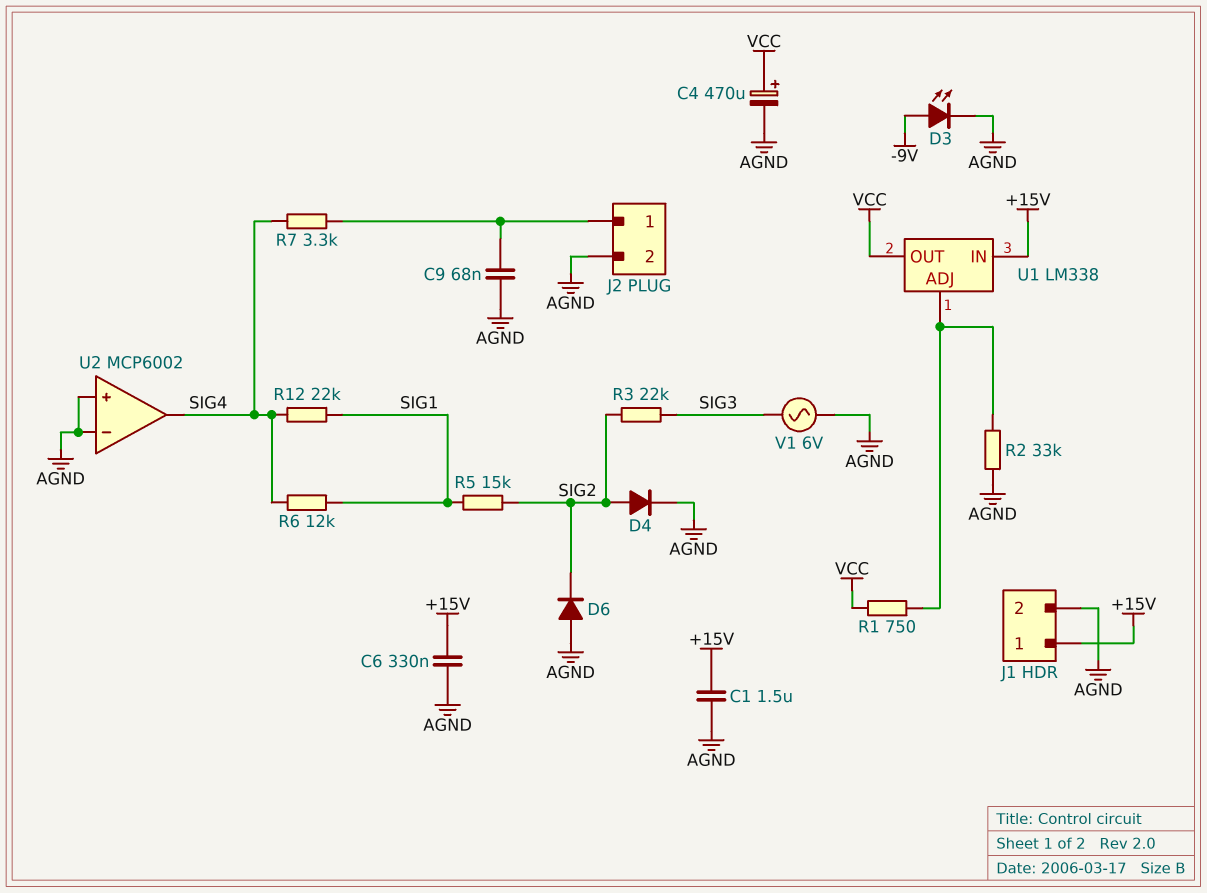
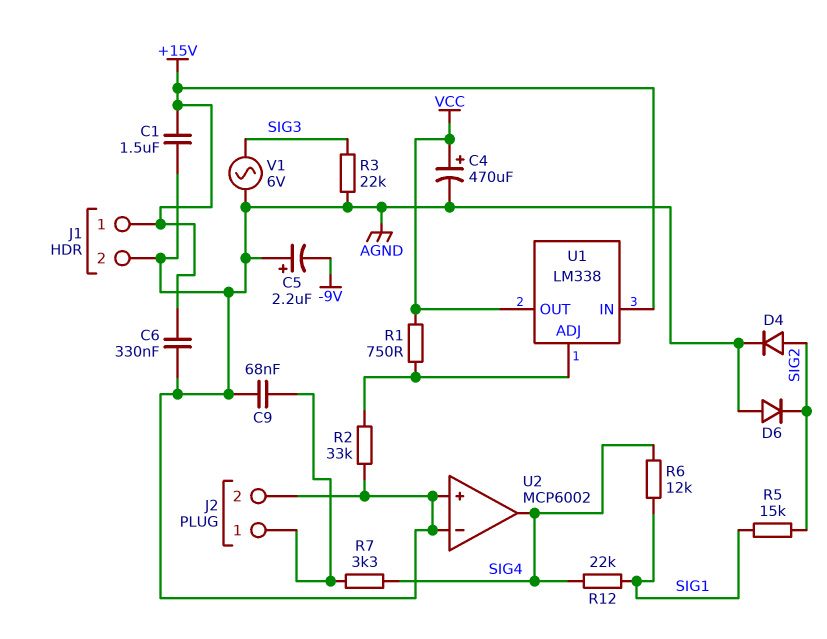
C5: none -> 2.2uF (plus AGND, minus -9V)
D3: LED (A -9V, K AGND) -> none
R3: 22k (SIG2, SIG3) -> 22k (AGND, SIG3)

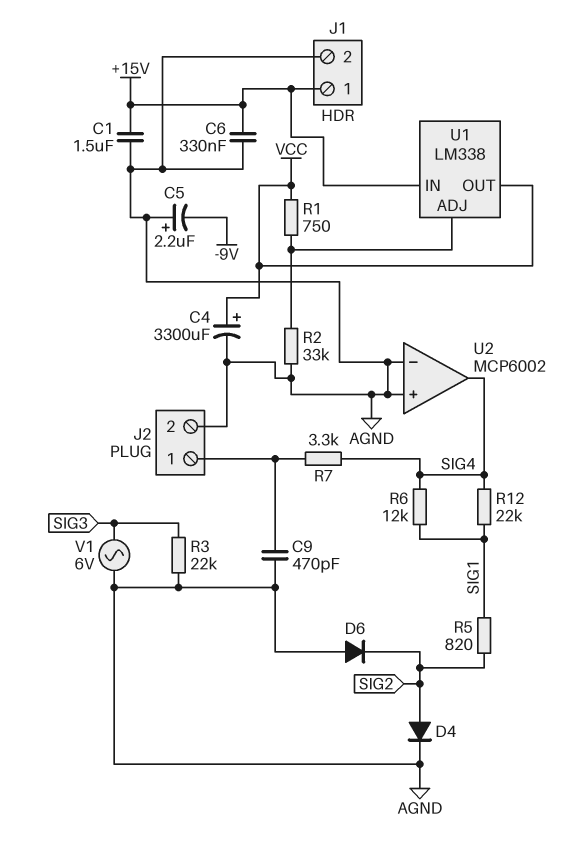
C4: 470uF (plus VCC, minus AGND) -> 3300uF (plus VCC, minus AGND)
C9: 68nF (AGND, J2/1) -> 470pF (AGND, J2/1)
R5: 15k (SIG1, SIG2) -> 820 (SIG1, SIG2)

